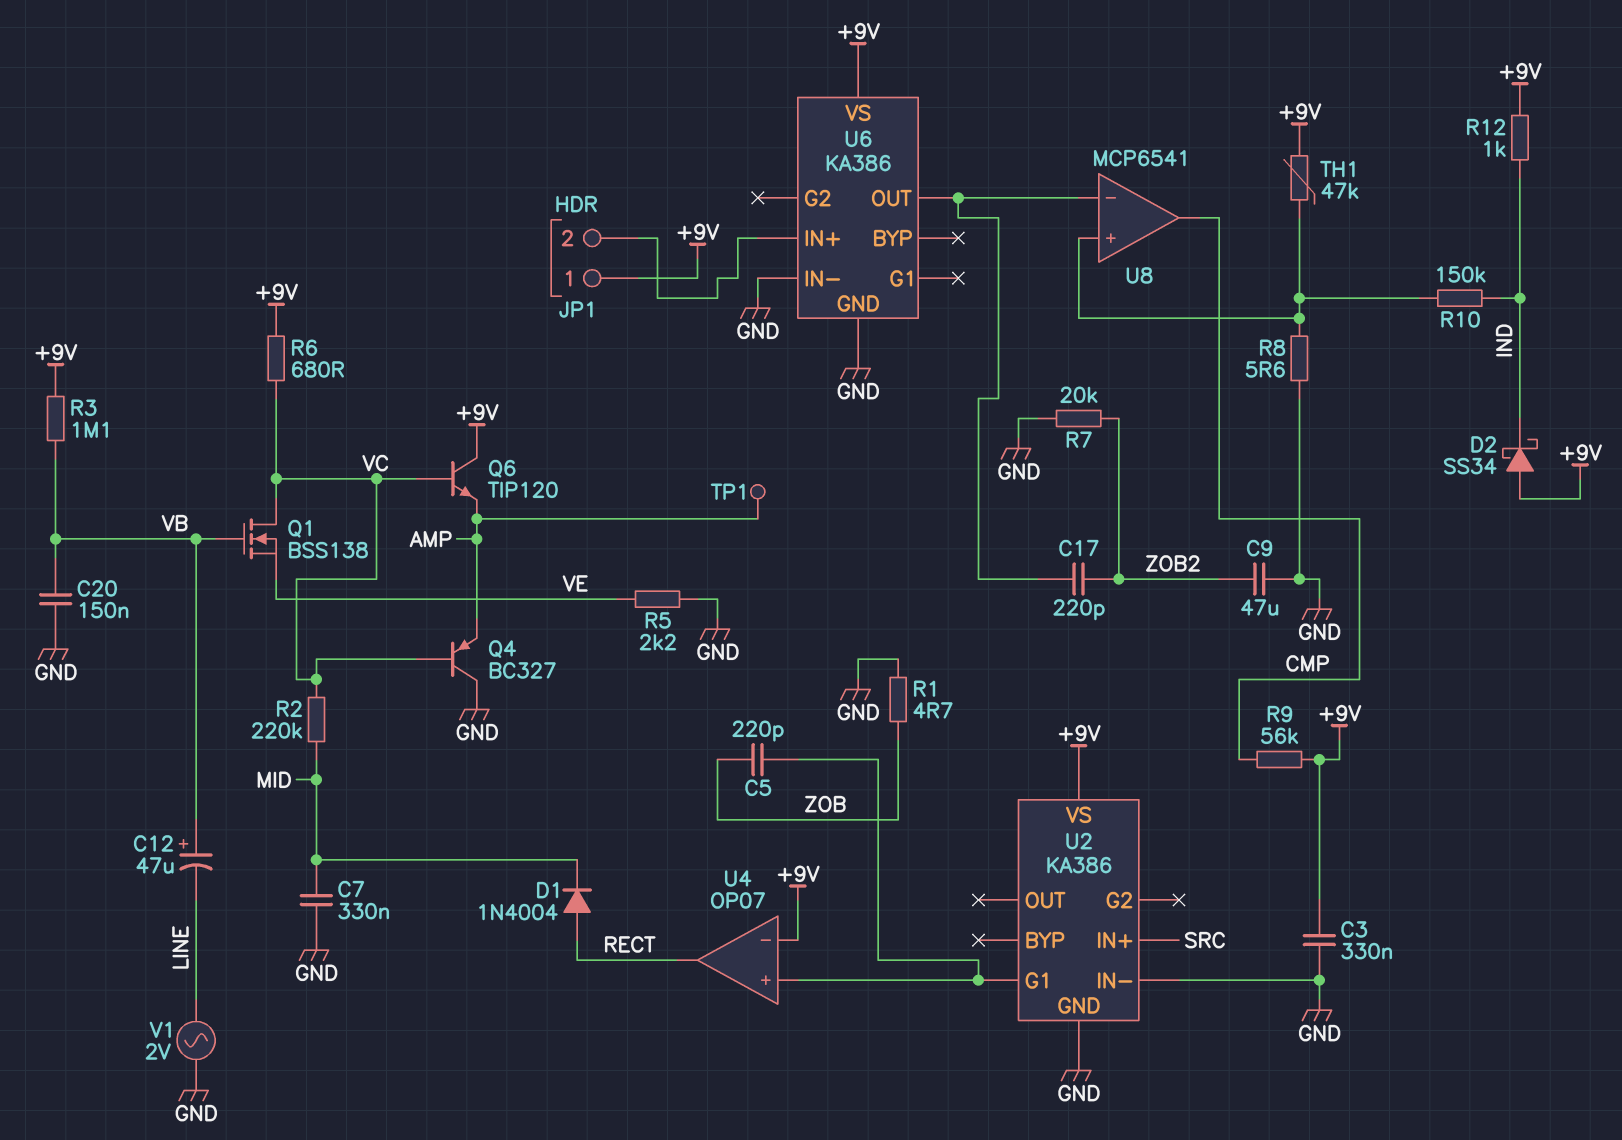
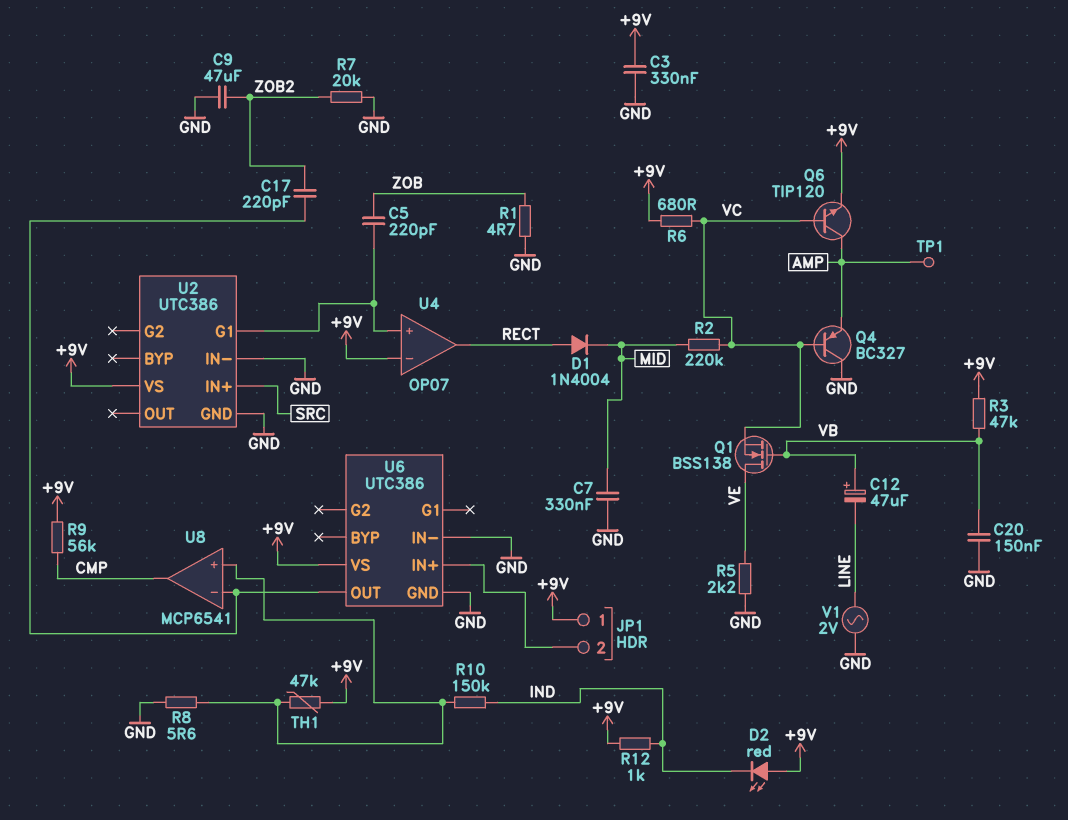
D2: schottky SS34 (A +9V, K IND) -> LED red (A +9V, K IND)
Q1: NMOS BSS138 (G VB, D VC, S VE) -> NMOS BSS138 (G VB, D VE, S VC)
Q6: NPN TIP120 (B VC, C +9V, E AMP) -> NPN TIP120 (B VC, C AMP, E +9V)
R3: 1.1M (+9V, VB) -> 47k (+9V, VB)
U2: KA386 -> UTC386
U6: KA386 -> UTC386

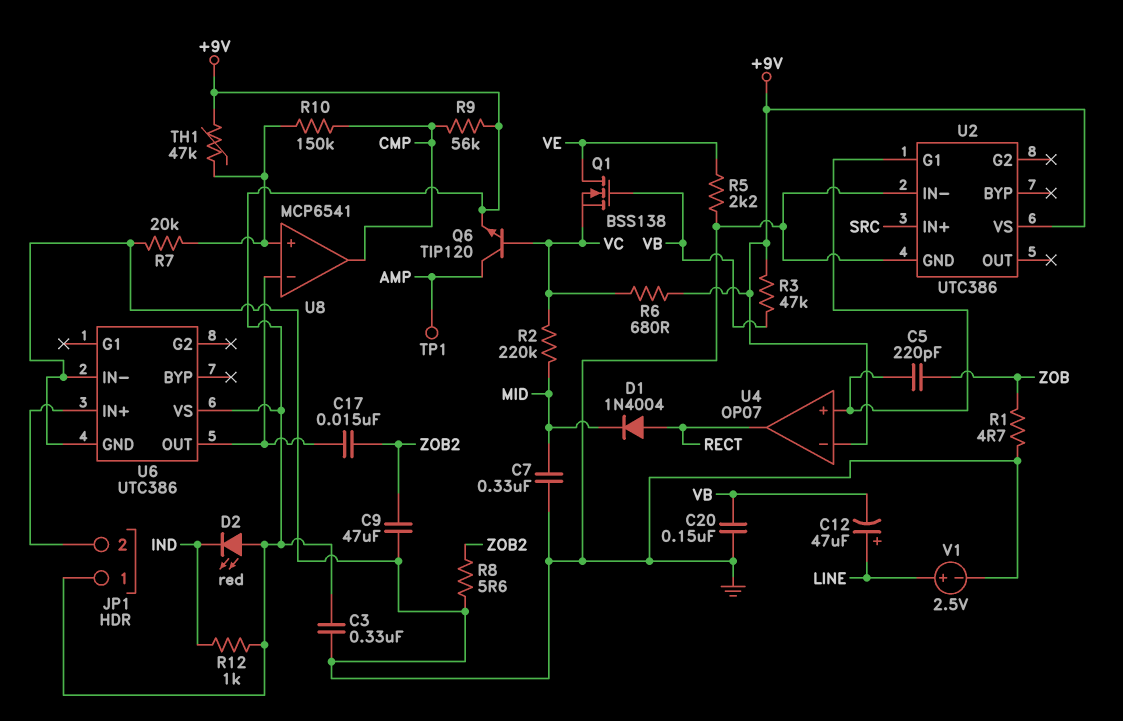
C12: 47uF (plus VB, minus LINE) -> 47uF (plus LINE, minus VB)
C17: 220pF (U6/OUT, ZOB2) -> 15nF (U6/OUT, ZOB2)
Q4: PNP BC327 (B VC, C GND, E AMP) -> none
R7: 20k (GND, ZOB2) -> 20k (GND, U8/in+)
R8: 5.6 (GND, U8/in+) -> 5.6 (GND, ZOB2)
R10: 150k (IND, U8/in+) -> 150k (CMP, U8/in+)
V1: AC 2V (GND, LINE) -> 2.5V (plus LINE, minus GND)

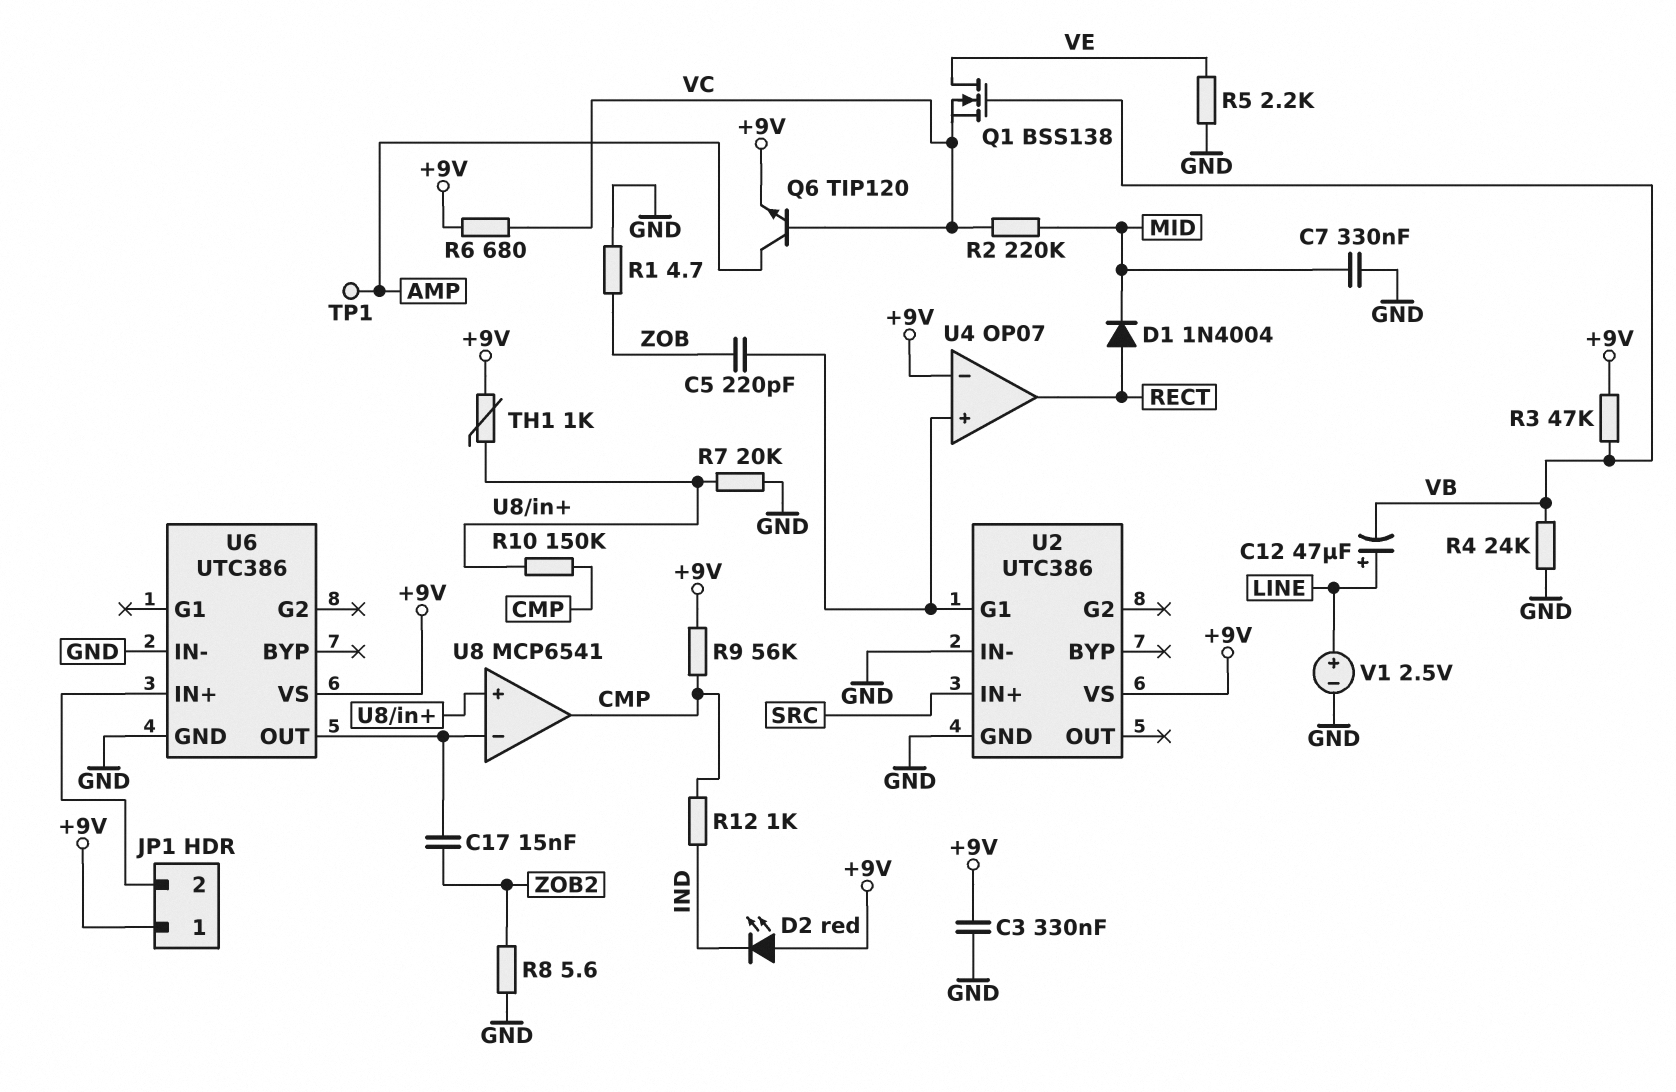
C9: 47uF (GND, ZOB2) -> none
C20: 150nF (GND, VB) -> none
R4: none -> 24k (GND, VB)
R12: 1k (+9V, IND) -> 1k (CMP, IND)
TH1: 47k (+9V, U8/in+) -> 1k (+9V, U8/in+)

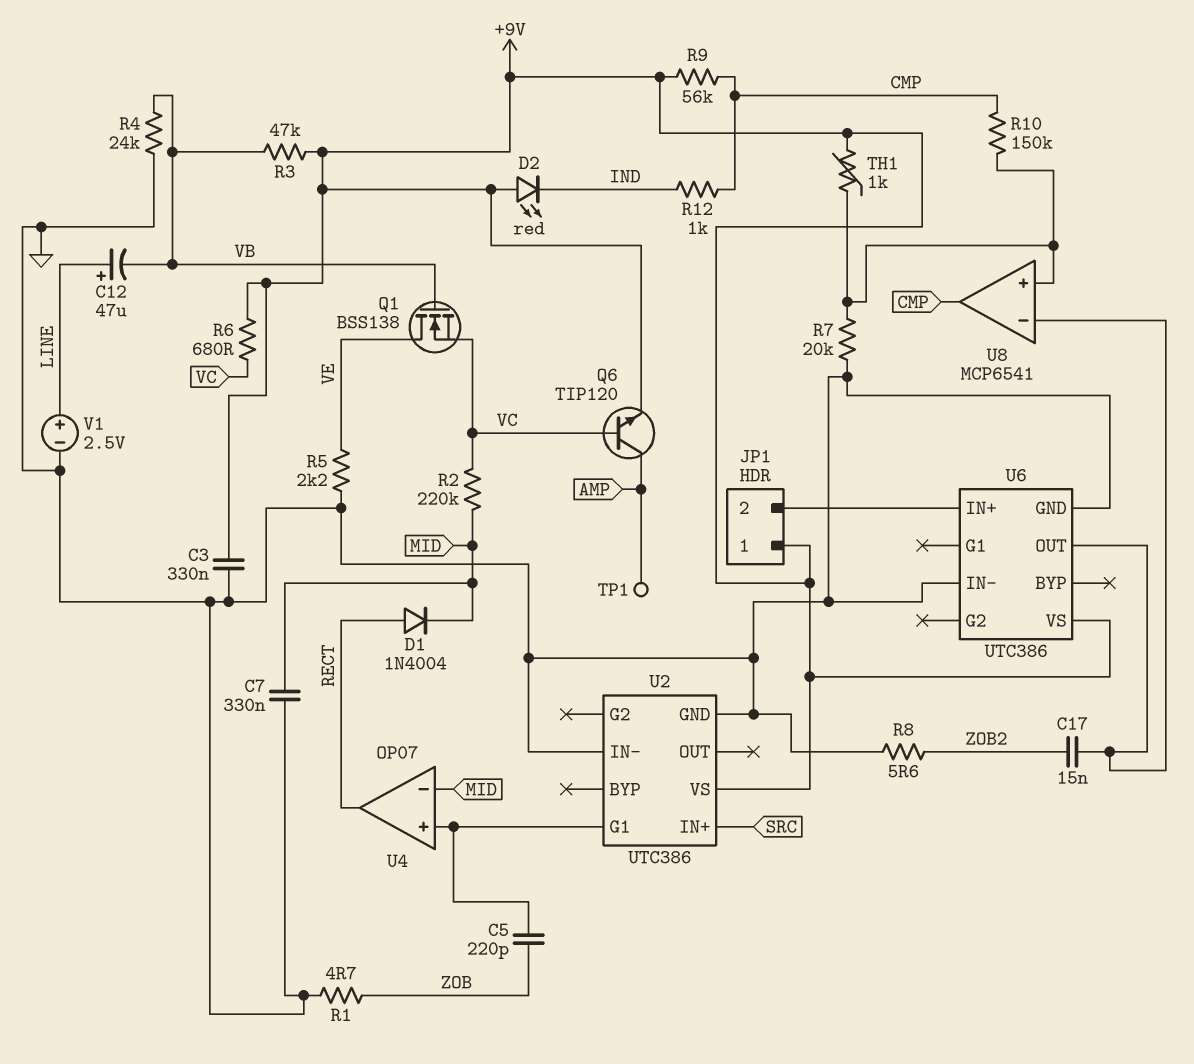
U4 pin in-: +9V -> MID

